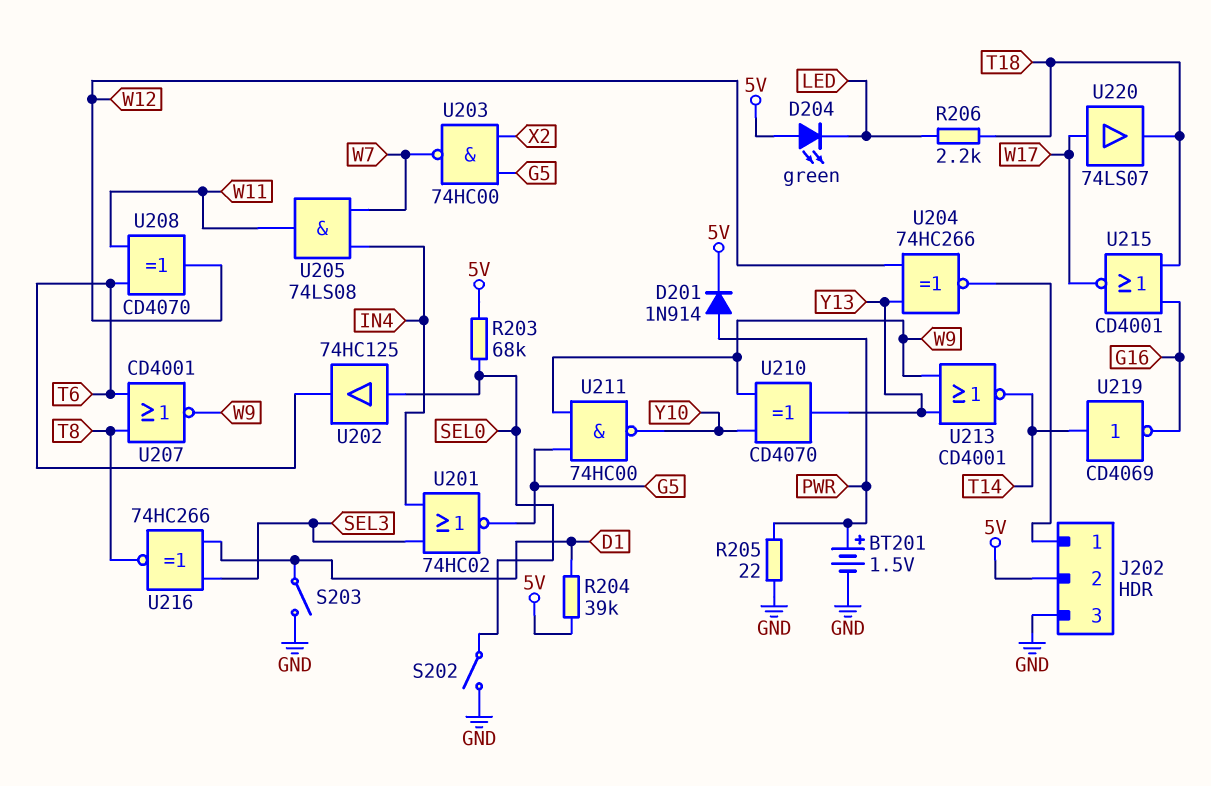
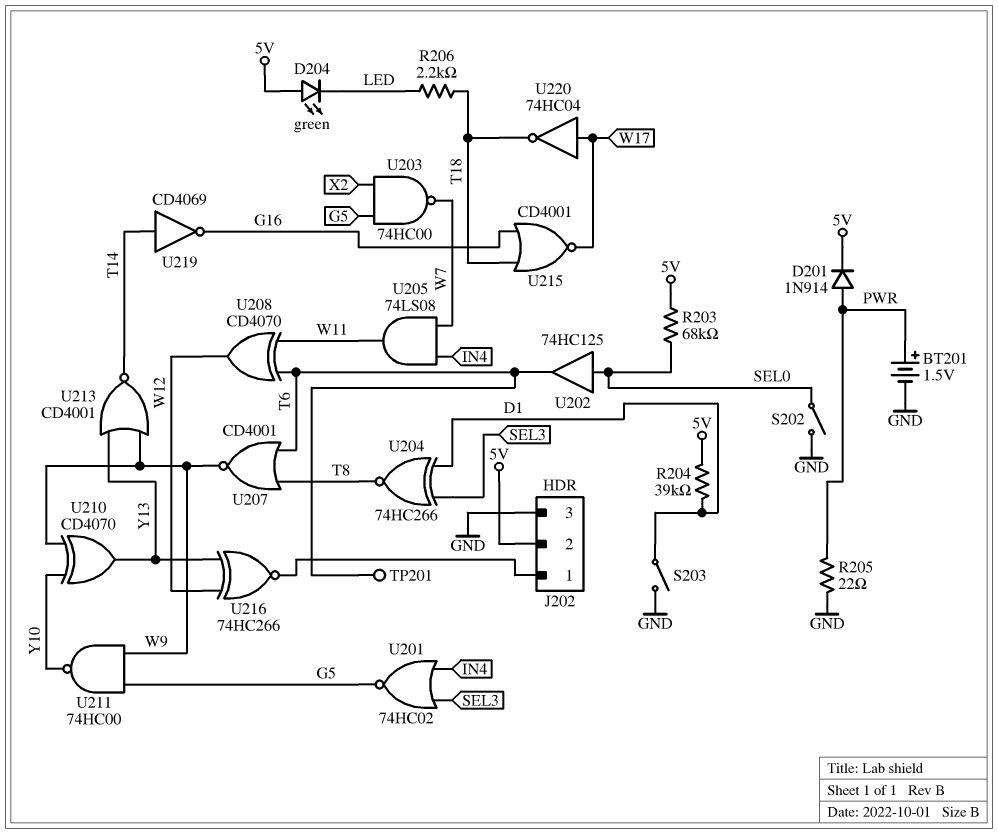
TP201: none -> test point (T6)
U204: XNOR 74HC266 (in W12, in Y13, out J202/1) -> XNOR 74HC266 (in D1, in SEL3, out T8)
U216: XNOR 74HC266 (in D1, in SEL3, out T8) -> XNOR 74HC266 (in W12, in Y13, out J202/1)
U220: buffer 74LS07 (in W17, out T18) -> NOT 74HC04 (in W17, out T18)

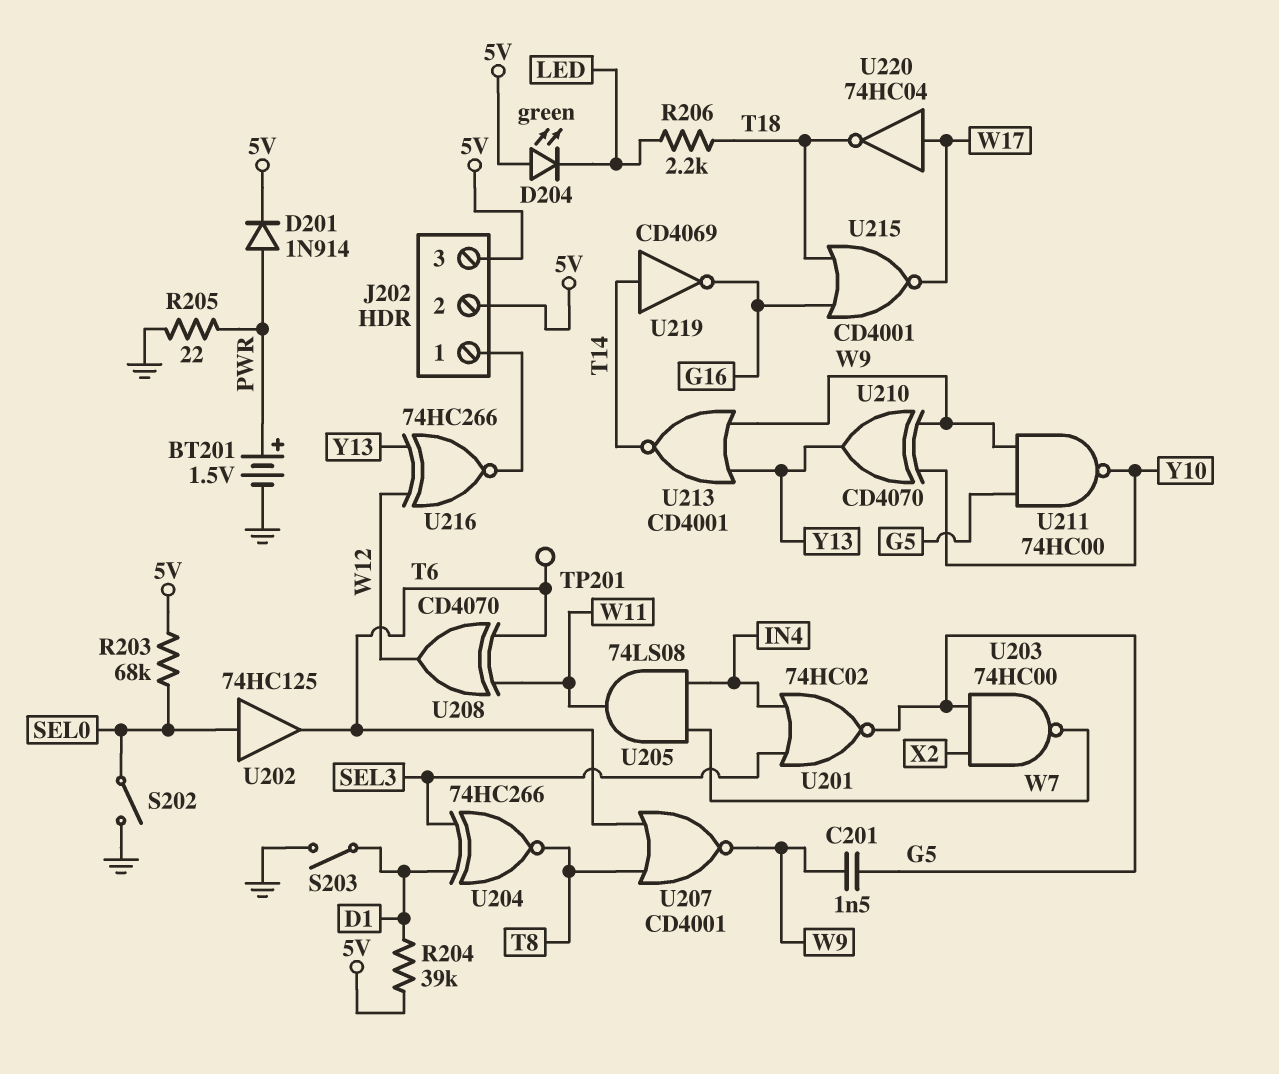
C201: none -> 1.5nF (G5, W9)
J202 pin 3: GND -> 5V

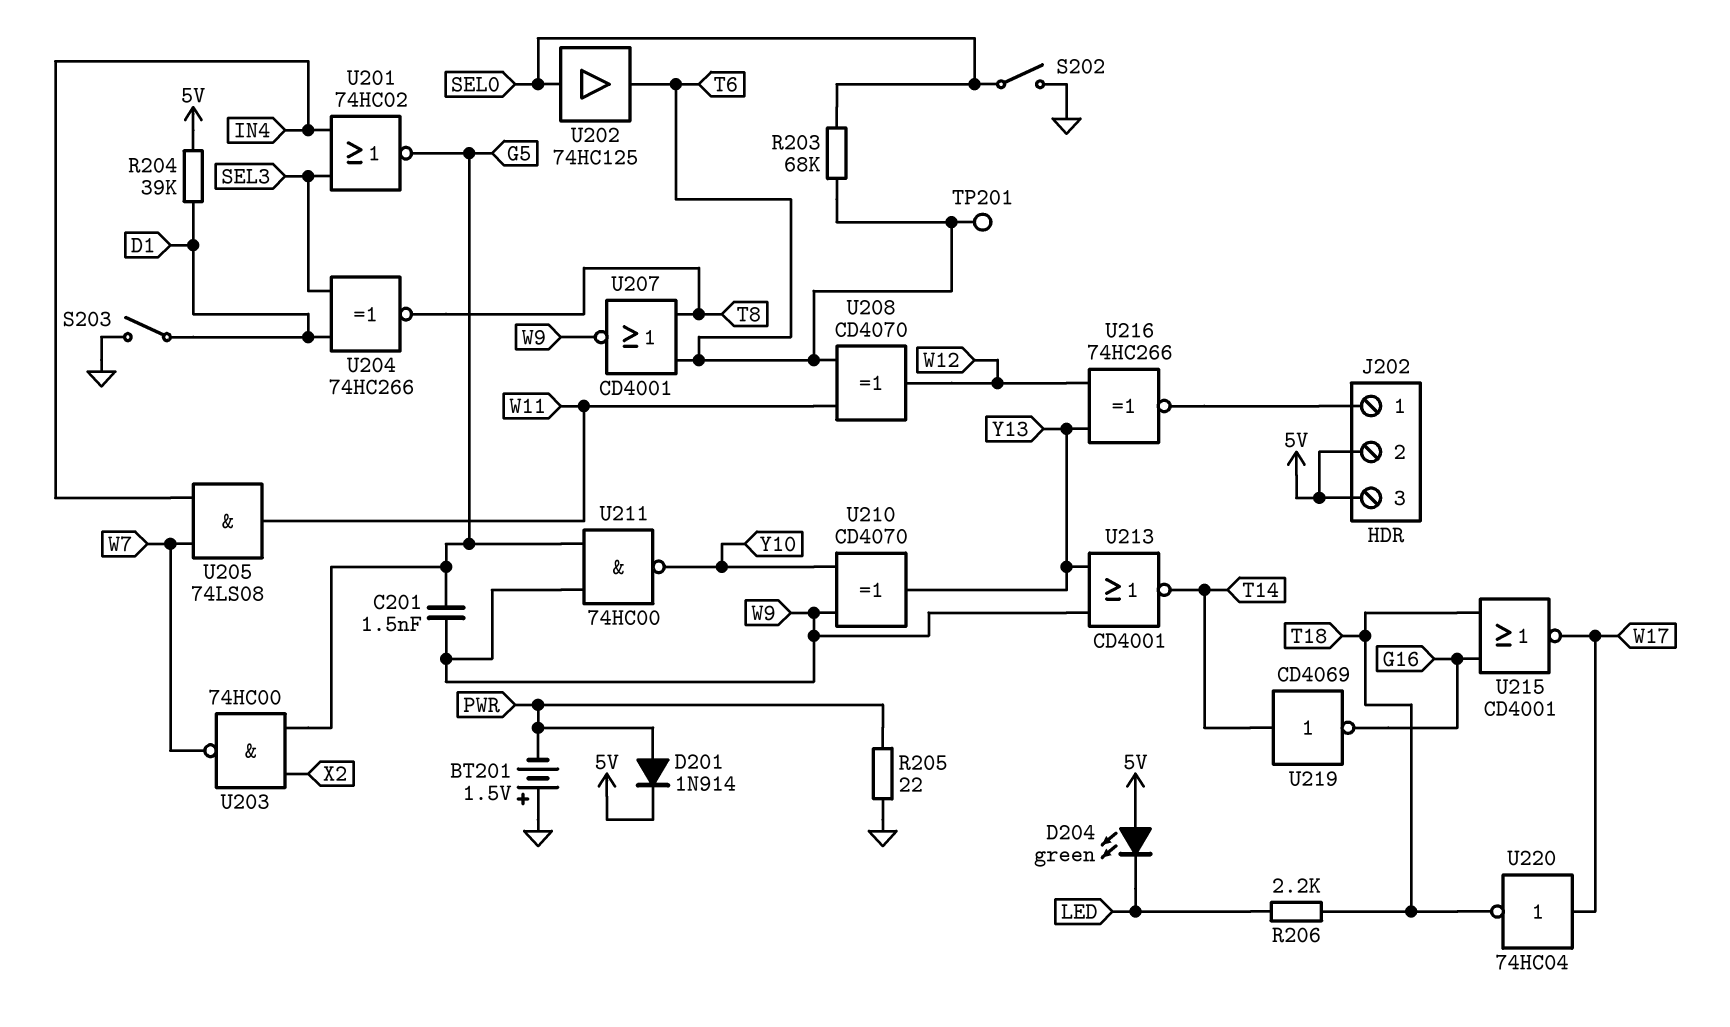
BT201: 1.5V (plus PWR, minus GND) -> 1.5V (plus GND, minus PWR)
R203: 68k (5V, SEL0) -> 68k (SEL0, T6)

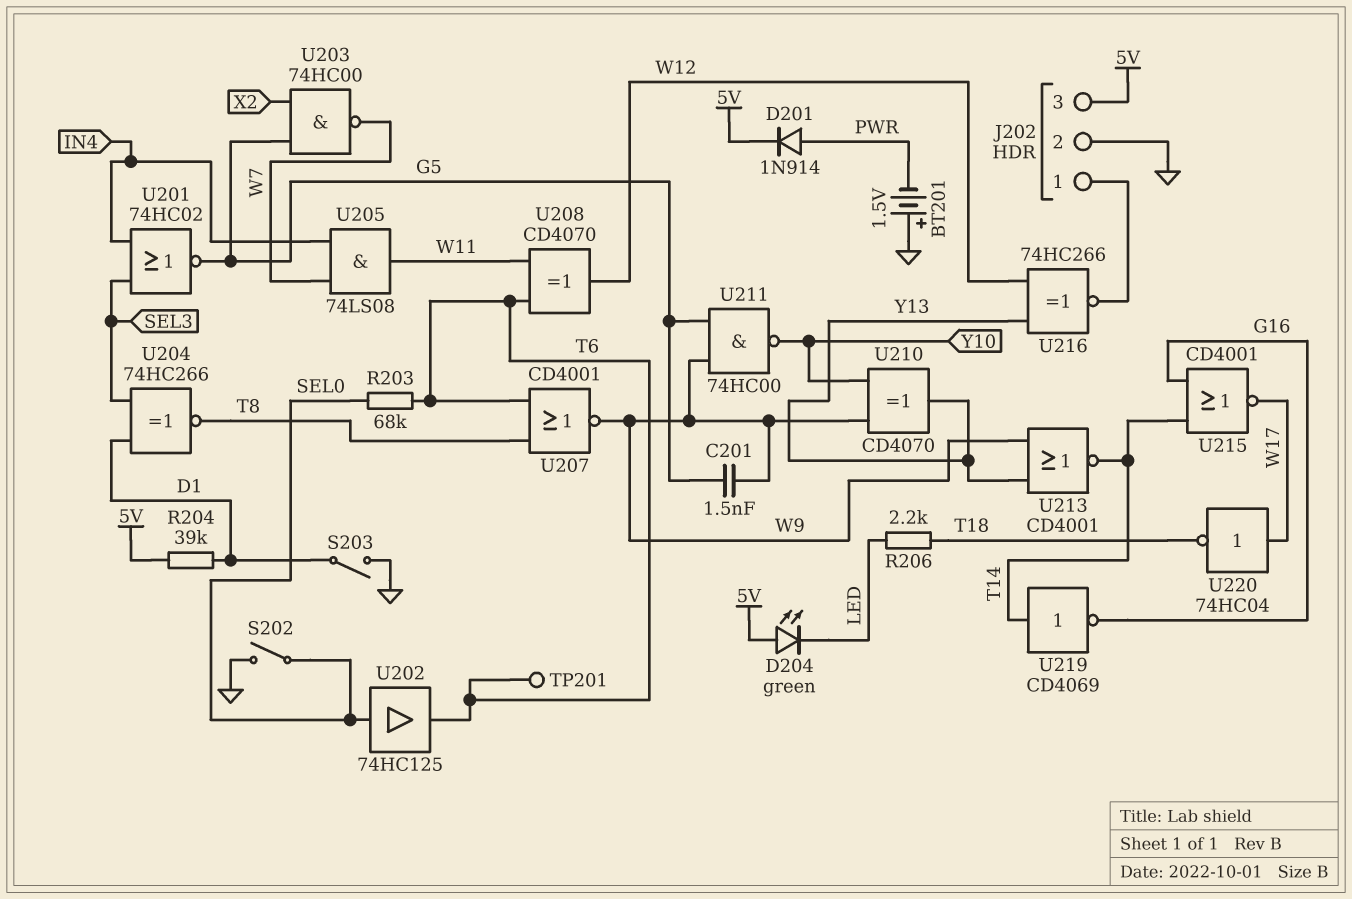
J202 pin 2: 5V -> GND
R205: 22 (GND, PWR) -> none
U215: NOR CD4001 (in G16, in T18, out W17) -> NOR CD4001 (in G16, in T14, out W17)

